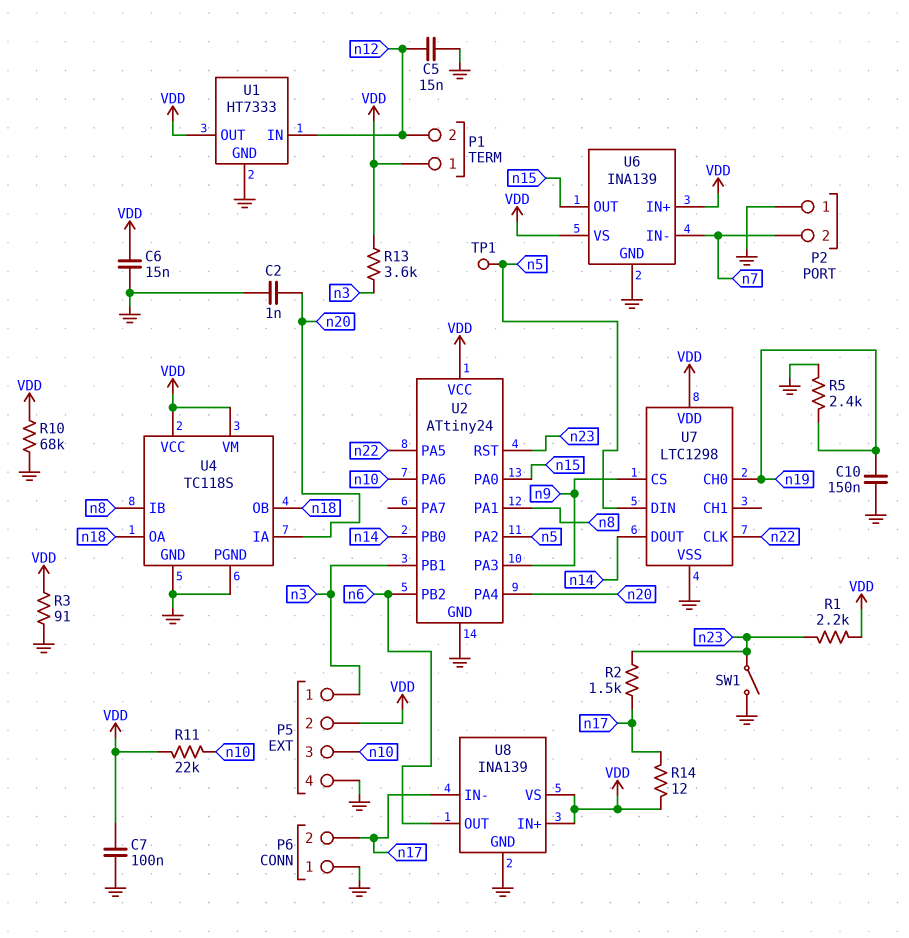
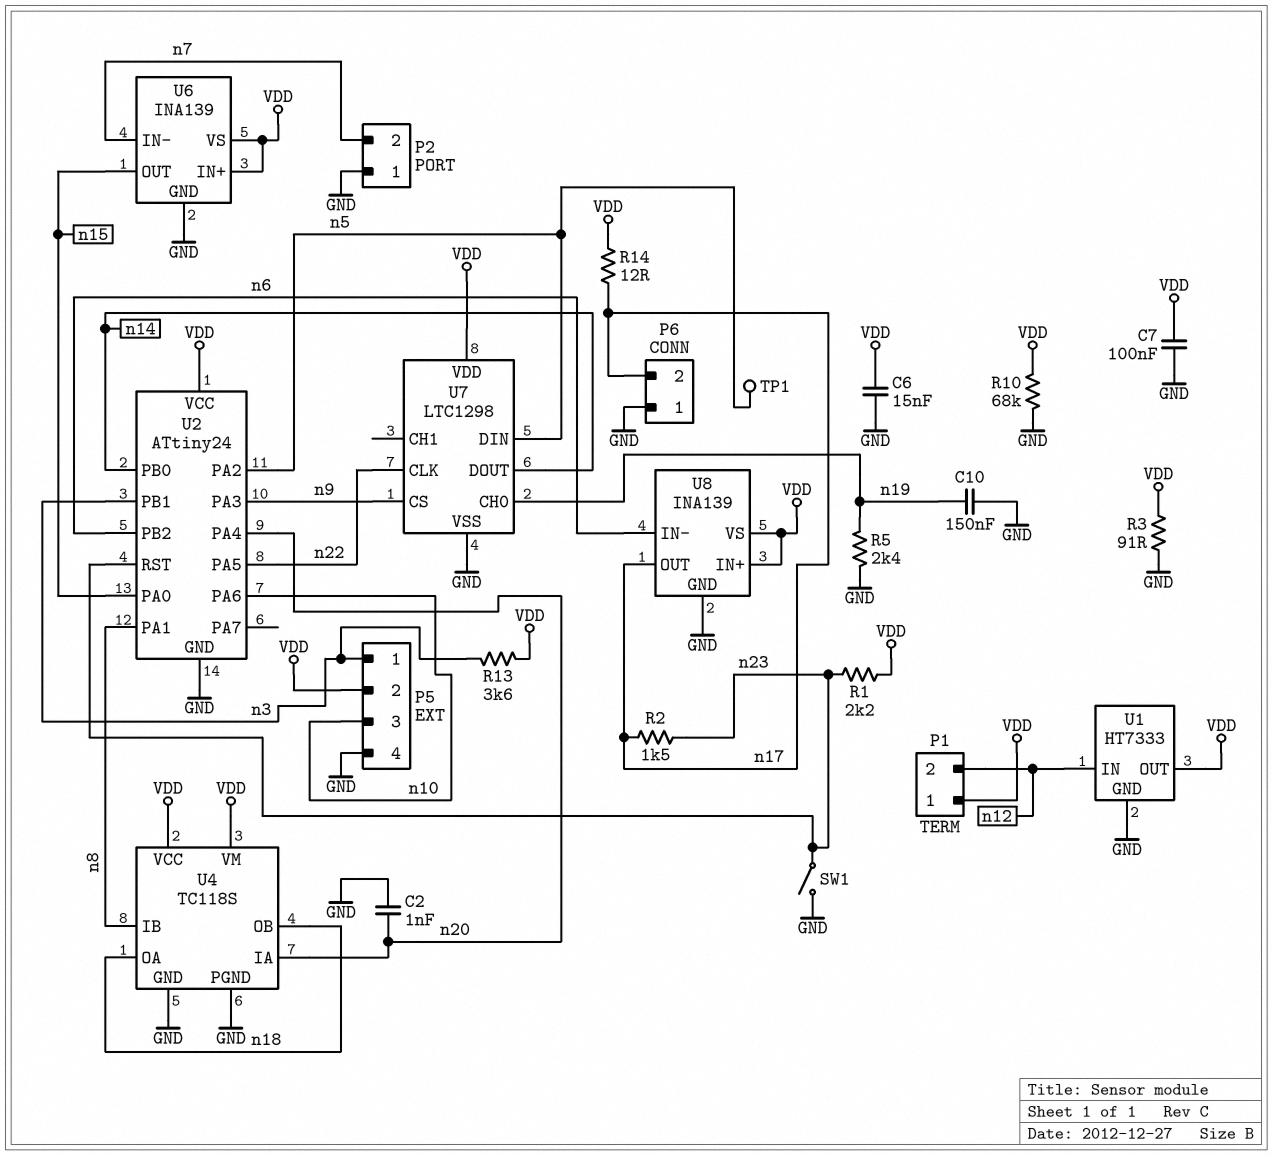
C5: 15nF (GND, n12) -> none
R11: 22k (VDD, n10) -> none
U8 pin IN-: n17 -> n6
U8 pin OUT: n6 -> n17

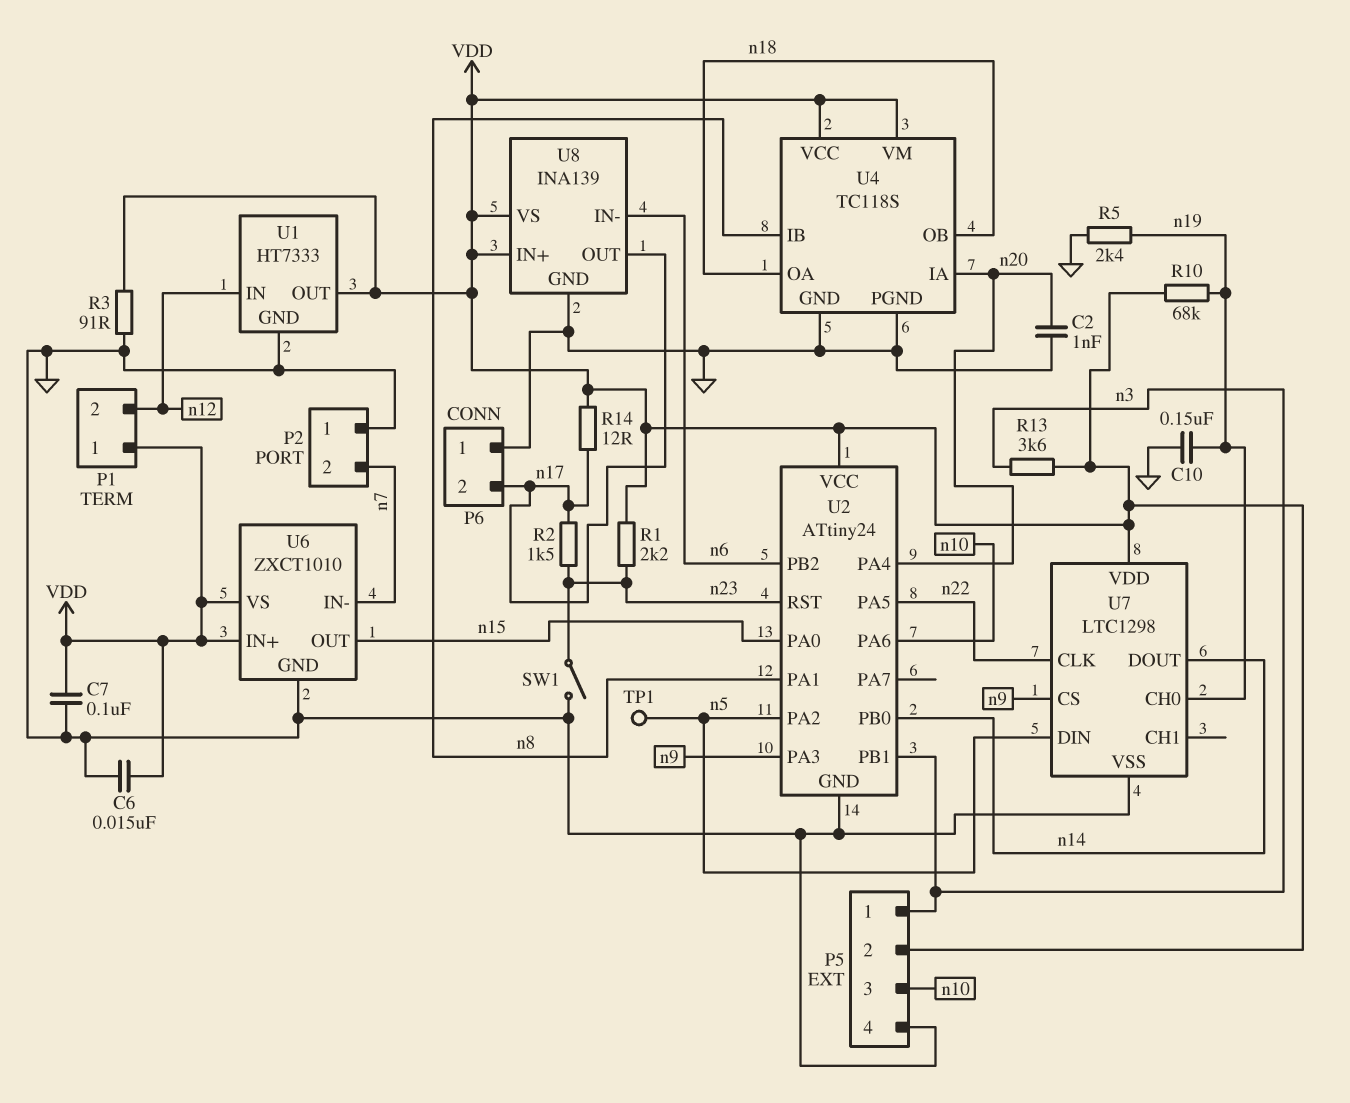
R10: 68k (GND, VDD) -> 68k (VDD, n19)
U6: INA139 -> ZXCT1010

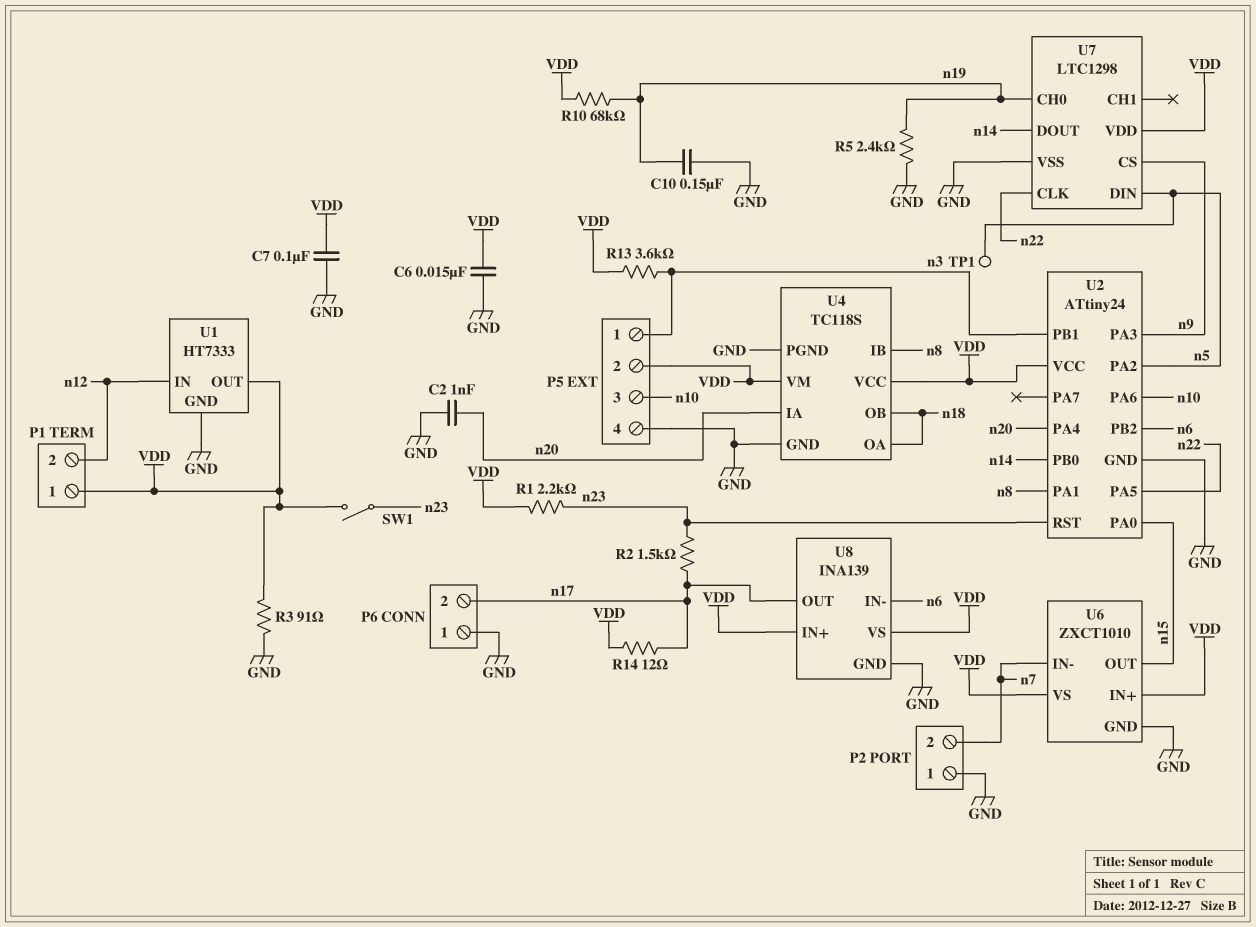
SW1: switch (GND, n23) -> switch (VDD, n23)

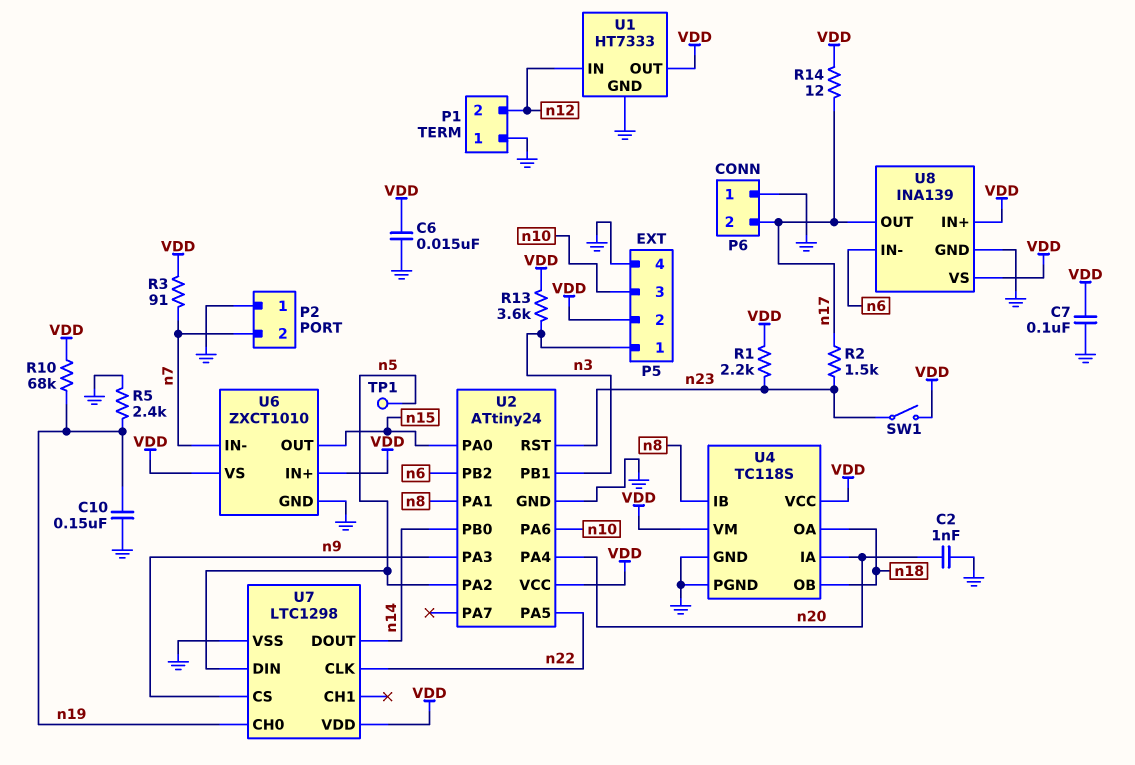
P1 pin 1: VDD -> GND
R3: 91 (GND, VDD) -> 91 (VDD, n7)

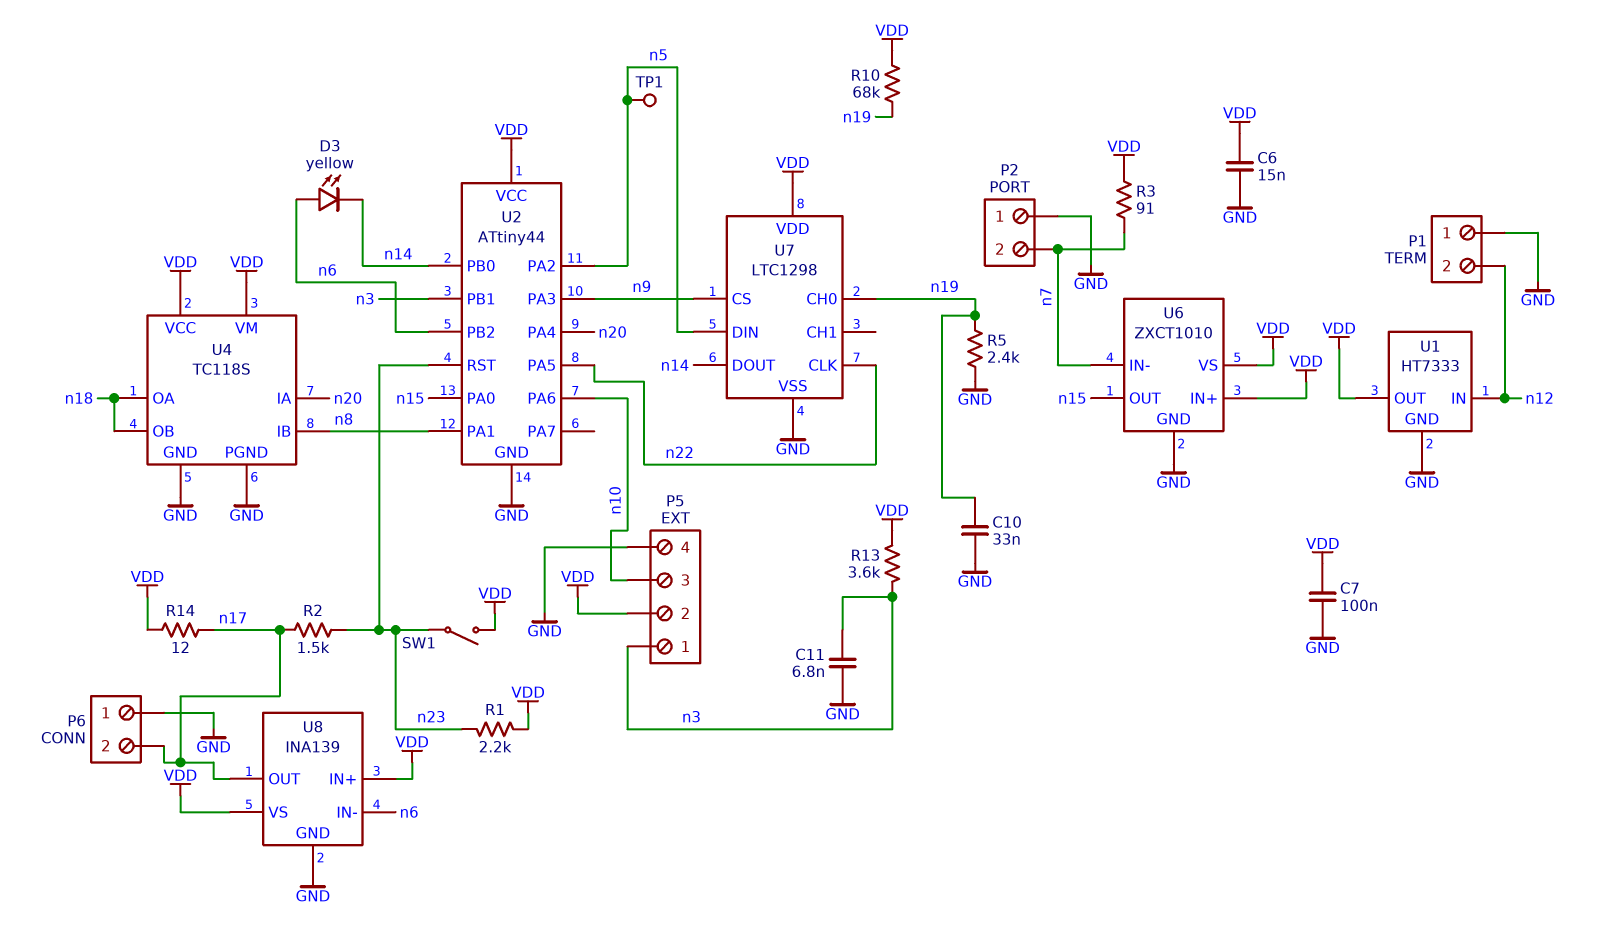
C2: 1nF (GND, n20) -> none
C10: 150nF (GND, n19) -> 33nF (GND, n19)
C11: none -> 6.8nF (GND, n3)
D3: none -> LED yellow (A n6, K n14)
U2: ATtiny24 -> ATtiny44

